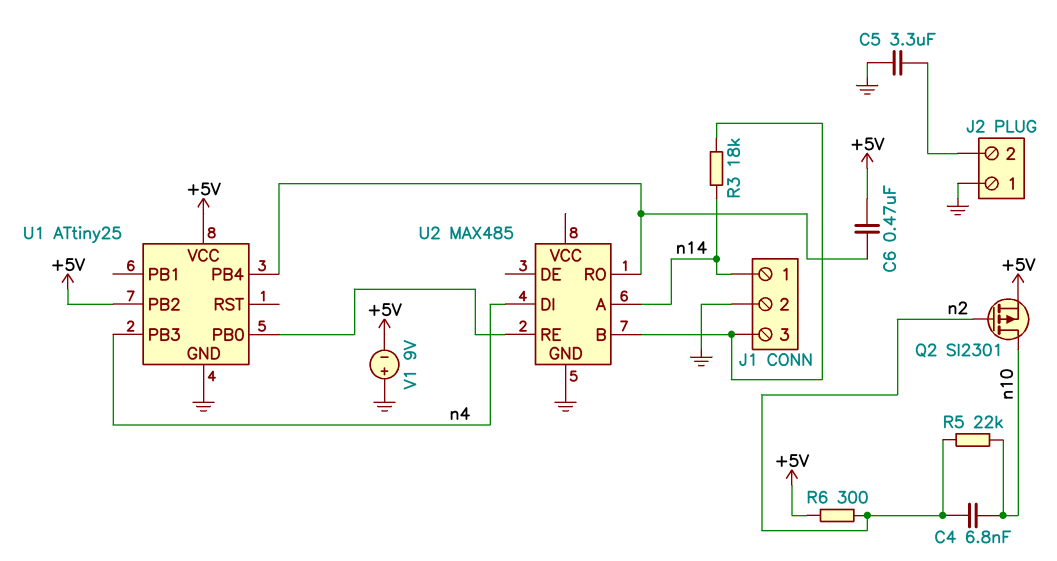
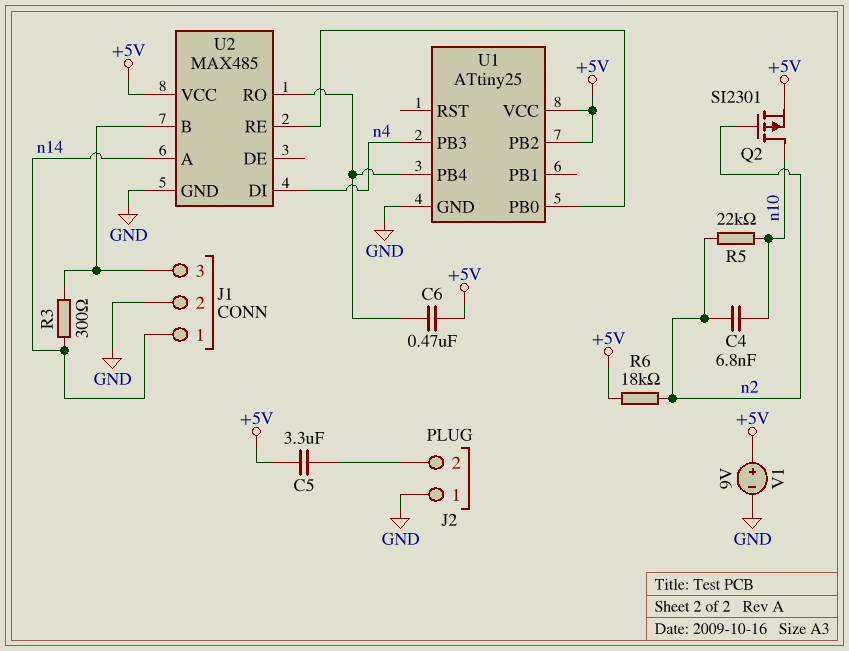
C5: 3.3uF (GND, J2/2) -> 3.3uF (+5V, J2/2)
R3: 18k (J1/3, n14) -> 300 (J1/3, n14)
R6: 300 (+5V, n2) -> 18k (+5V, n2)
U2 pin VCC: none -> +5V
V1: 9V (plus GND, minus +5V) -> 9V (plus +5V, minus GND)

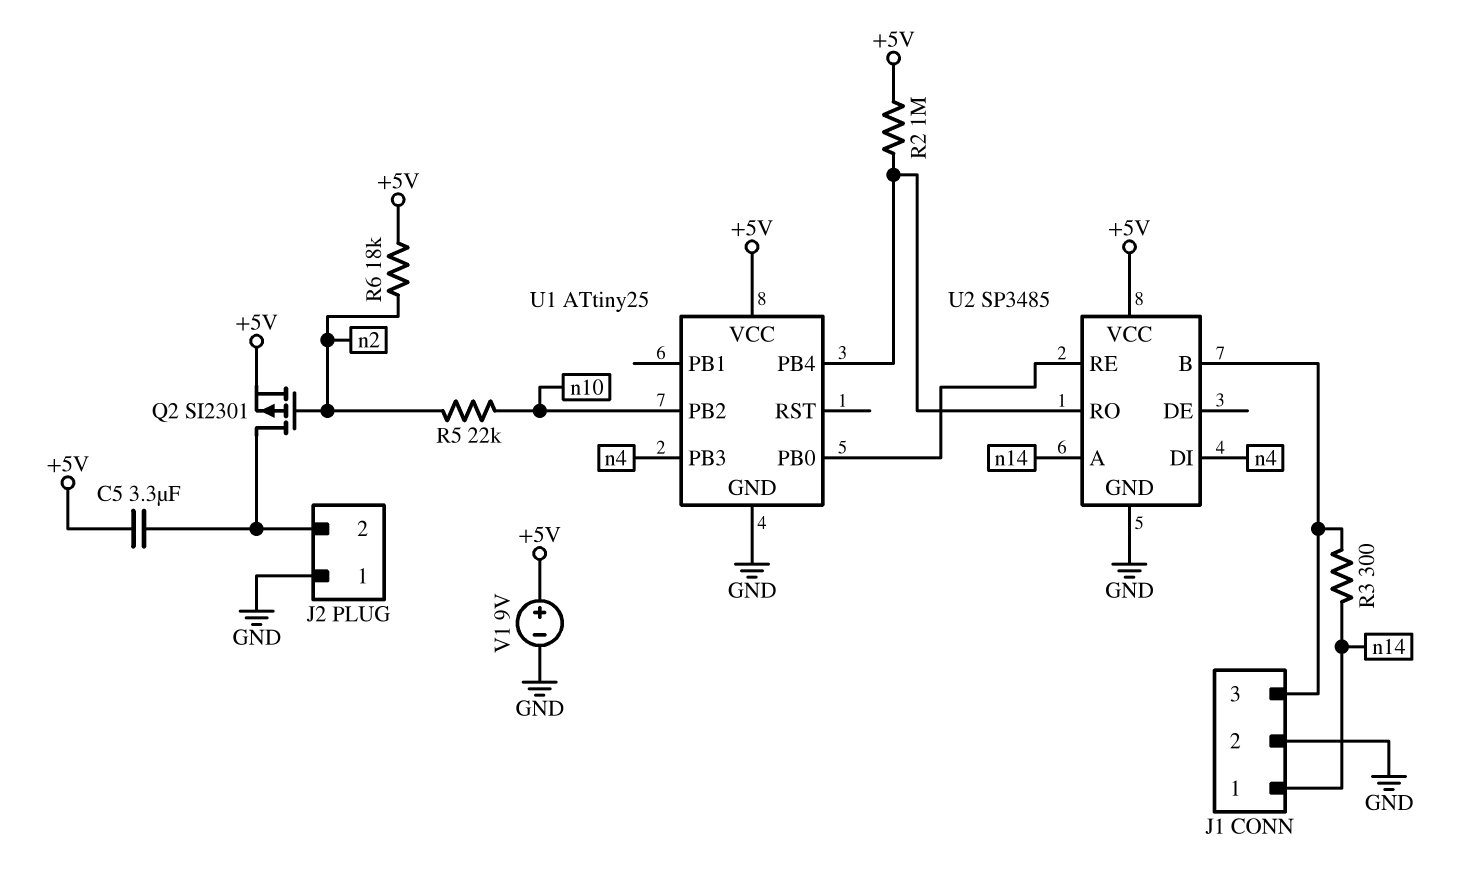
C4: 6.8nF (n2, n10) -> none
C6: 470nF (+5V, U1/PB4) -> none
Q2: PMOS SI2301 (G n2, D n10, S +5V) -> PMOS SI2301 (G n2, D J2/2, S +5V)
R2: none -> 1M (+5V, U1/PB4)
U1 pin PB2: +5V -> n10
U2: MAX485 -> SP3485

